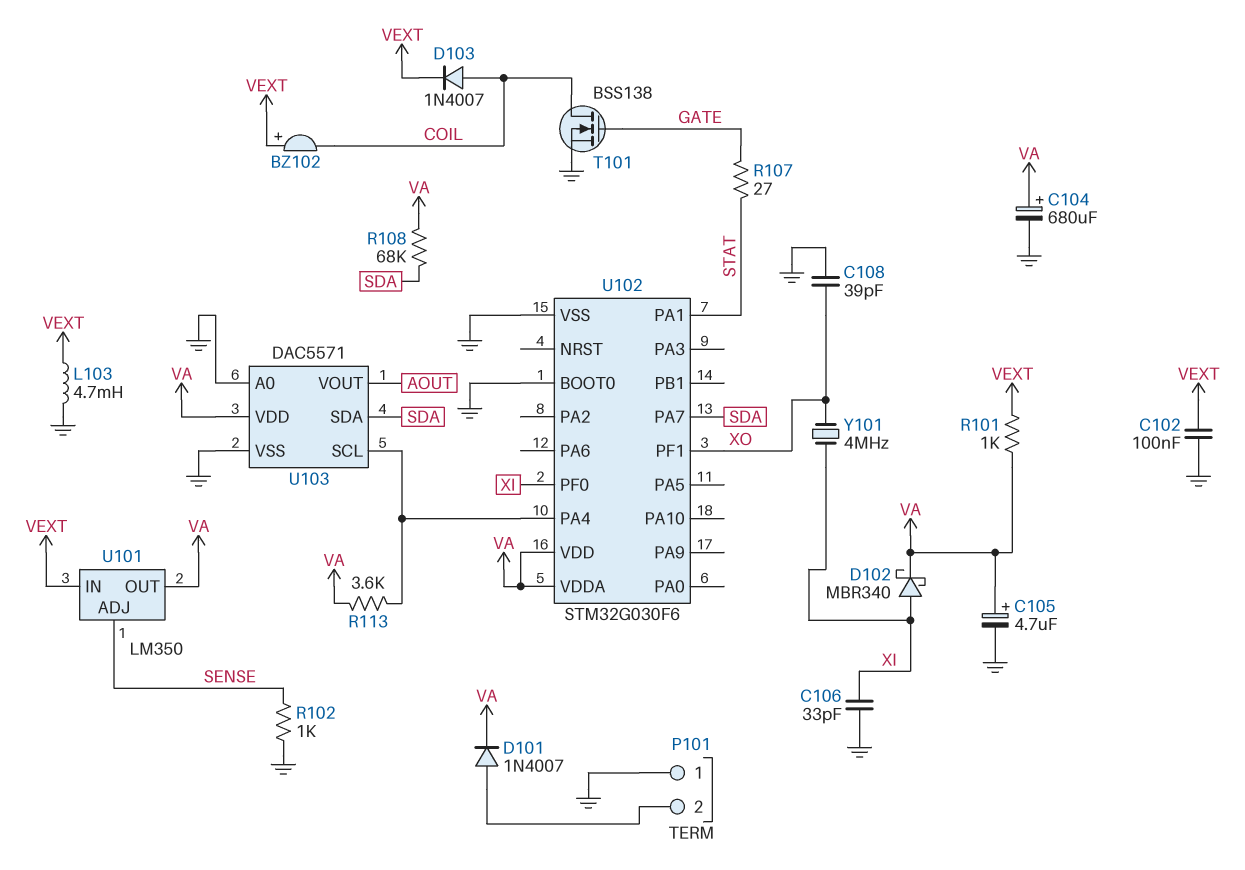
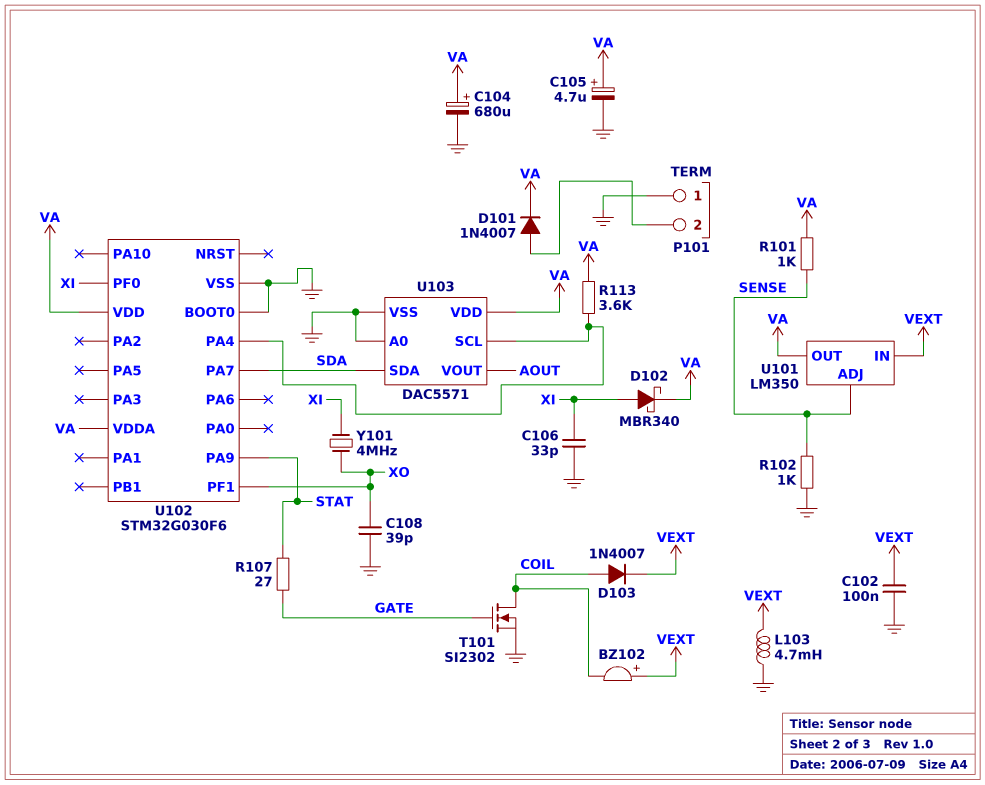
R101: 1k (VA, VEXT) -> 1k (SENSE, VA)
R108: 68k (SDA, VA) -> none
T101: NMOS BSS138 (G GATE, D COIL, S GND) -> NMOS SI2302 (G GATE, D COIL, S GND)
U102 pin PA1: STAT -> none
U102 pin PA9: none -> STAT

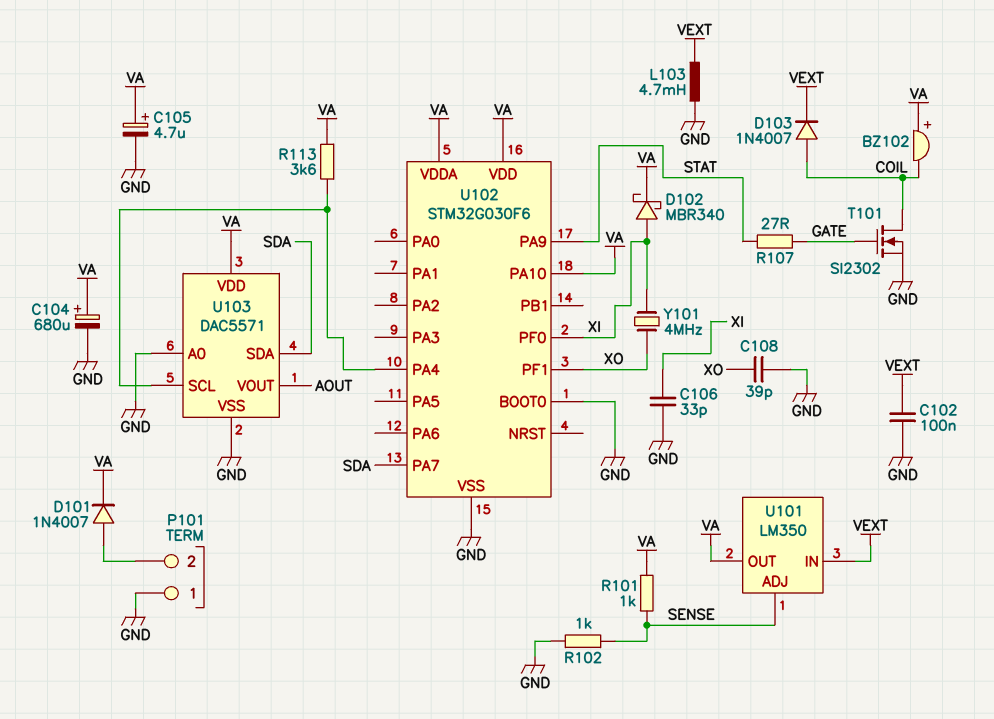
BZ102: buzzer (plus VEXT, minus COIL) -> buzzer (plus VA, minus COIL)
U102 pin PA10: none -> VA

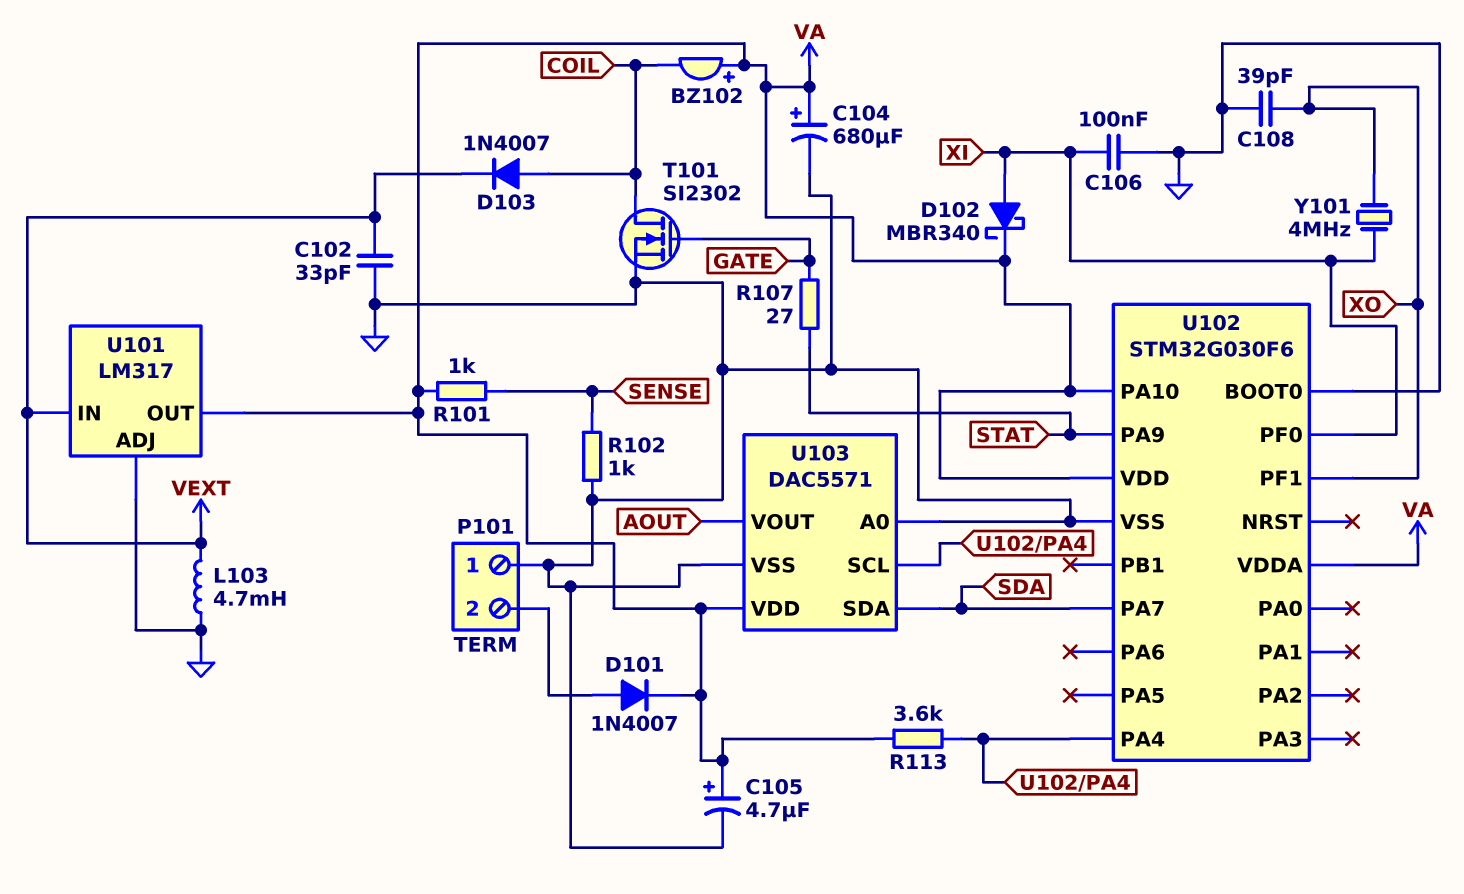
C102: 100nF (GND, VEXT) -> 33pF (GND, VEXT)
C106: 33pF (GND, XI) -> 100nF (GND, XI)
U101: LM350 -> LM317
U101 pin ADJ: SENSE -> GND

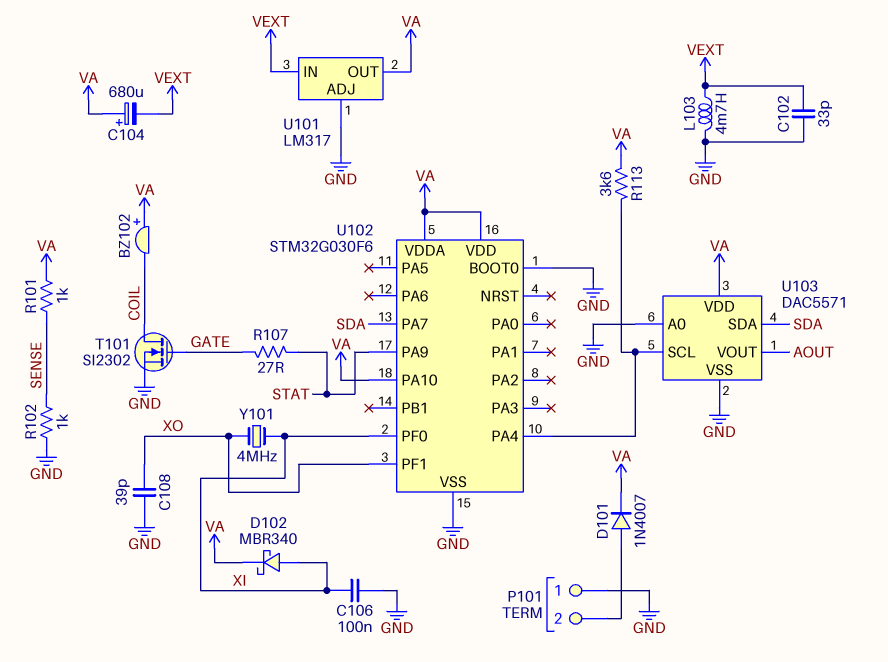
C104: 680uF (plus VA, minus GND) -> 680uF (plus VA, minus VEXT)
C105: 4.7uF (plus VA, minus GND) -> none
D103: diode 1N4007 (A COIL, K VEXT) -> none

